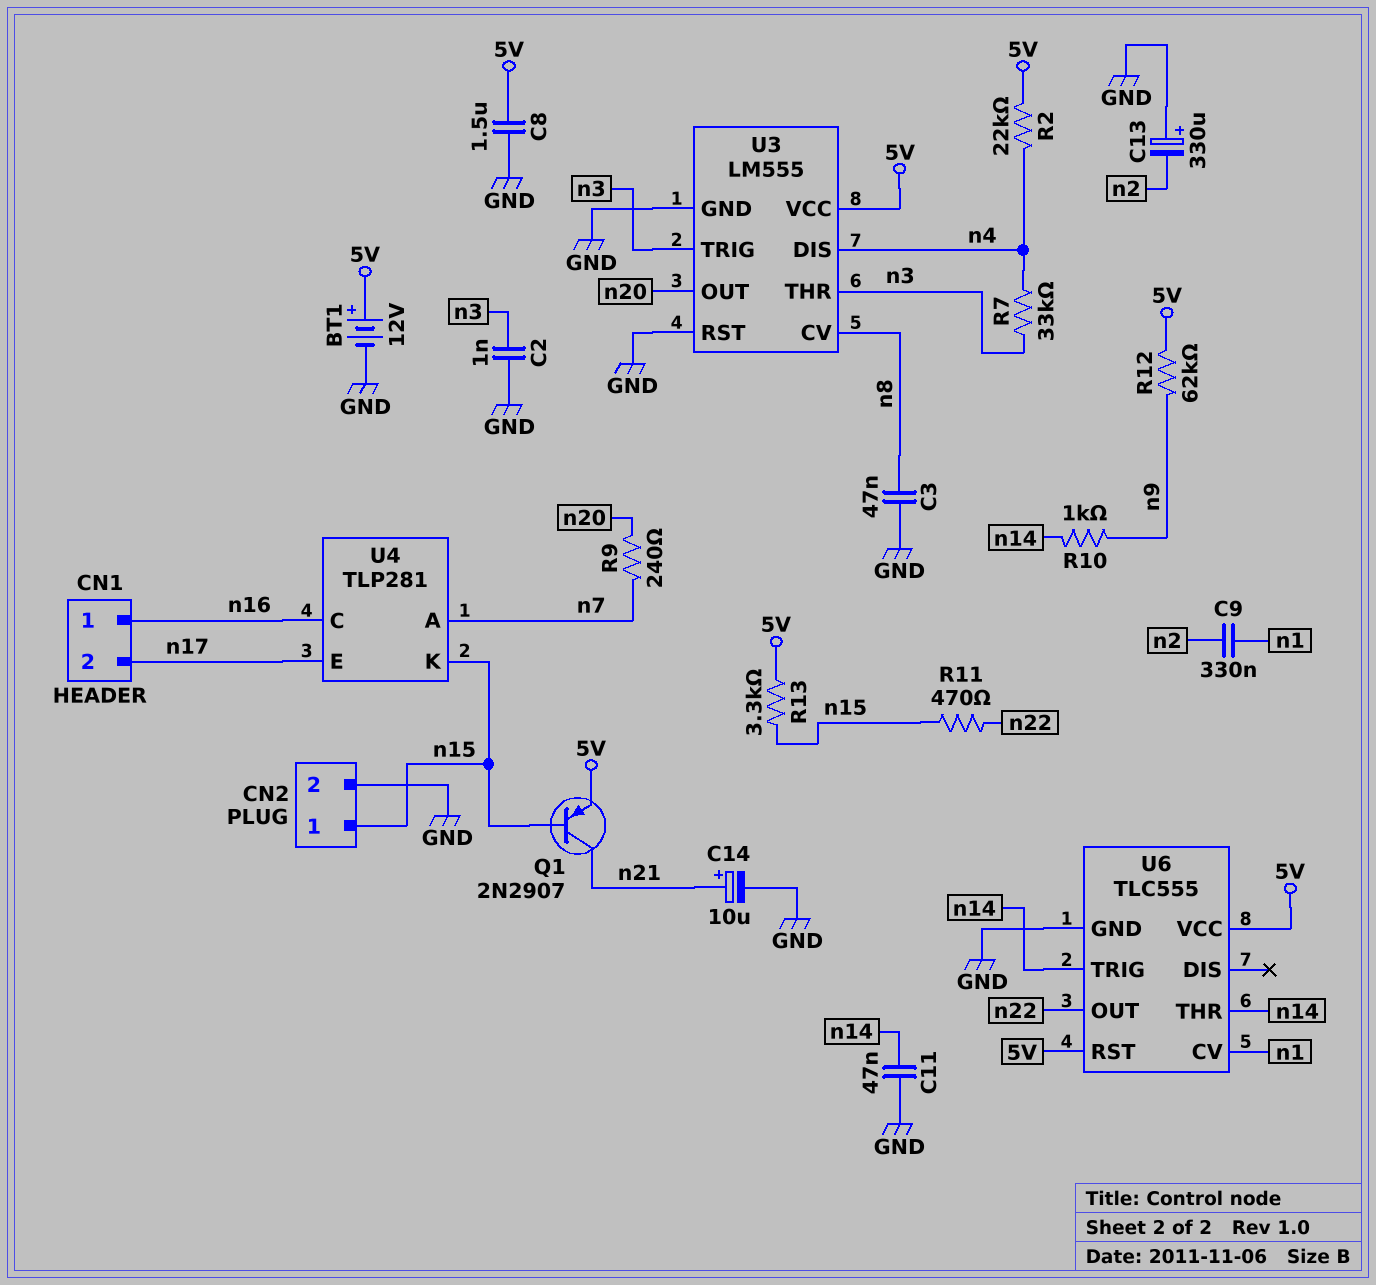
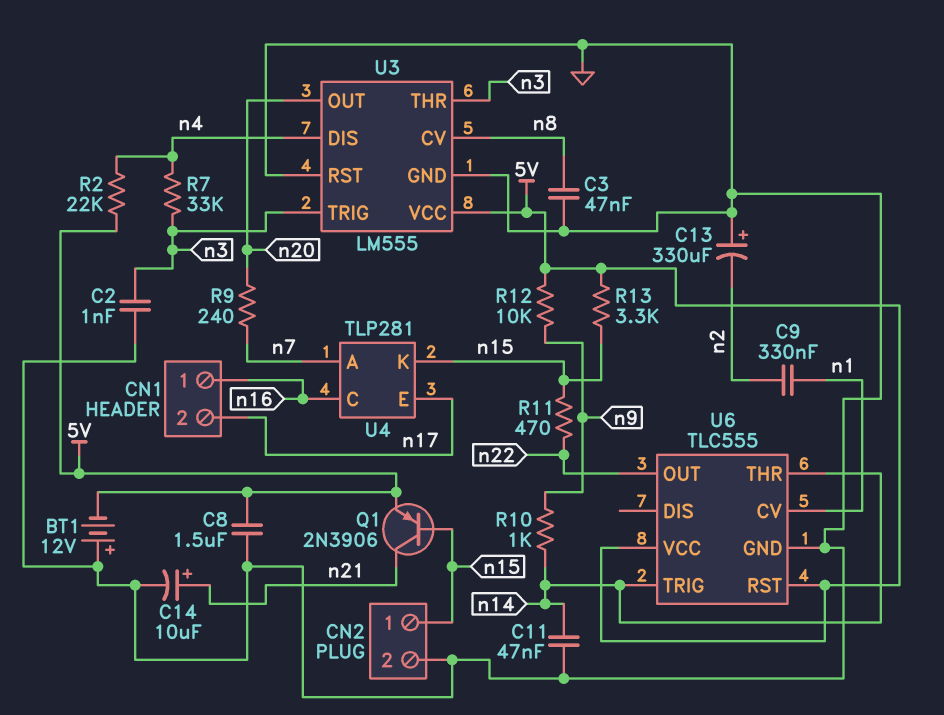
BT1: 12V (plus 5V, minus GND) -> 12V (plus GND, minus 5V)
Q1: PNP 2N2907 (B n15, C n21, E 5V) -> PNP 2N3906 (B n15, C n21, E 5V)
R12: 62k (5V, n9) -> 10k (5V, n9)

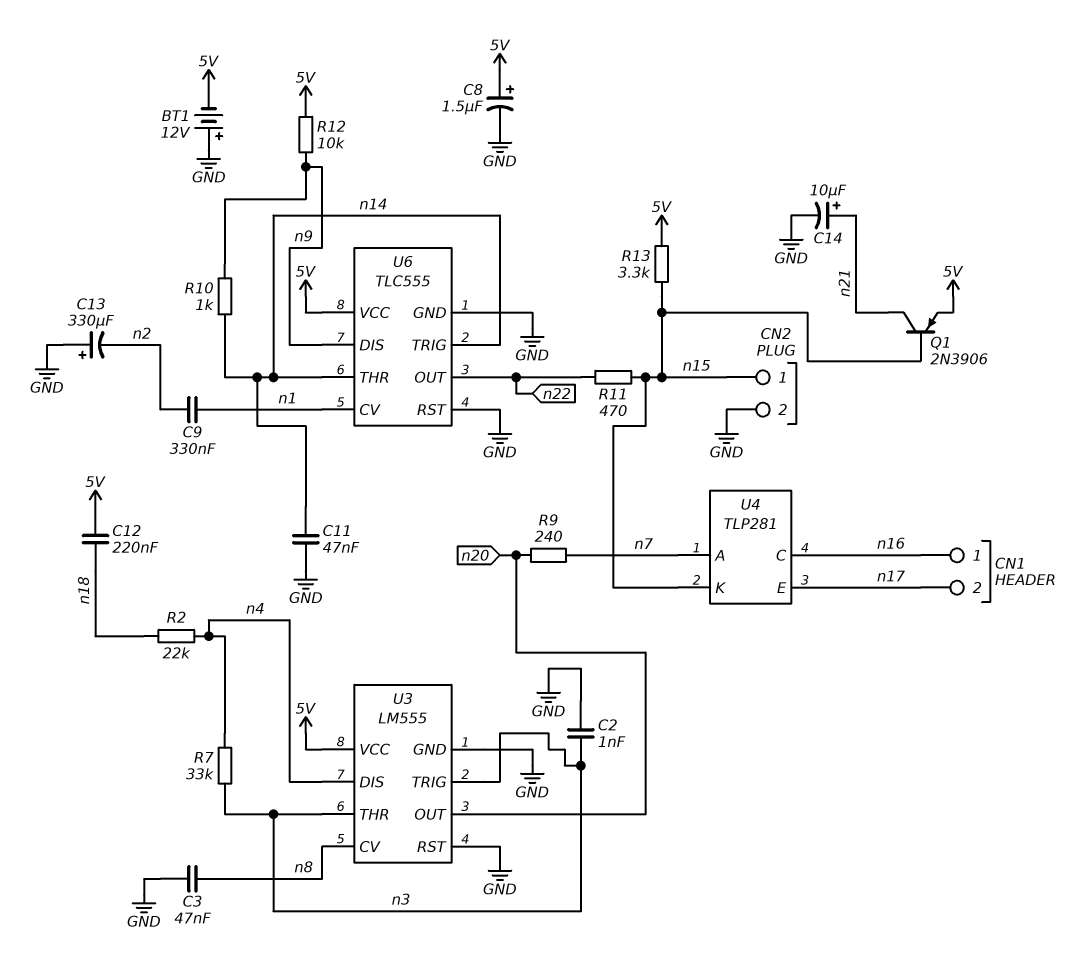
C8: 1.5uF (5V, GND) -> 1.5uF (plus 5V, minus GND)
C12: none -> 220nF (5V, n18)
R2: 22k (5V, n4) -> 22k (n4, n18)
U6 pin DIS: none -> n9
U6 pin RST: 5V -> GND

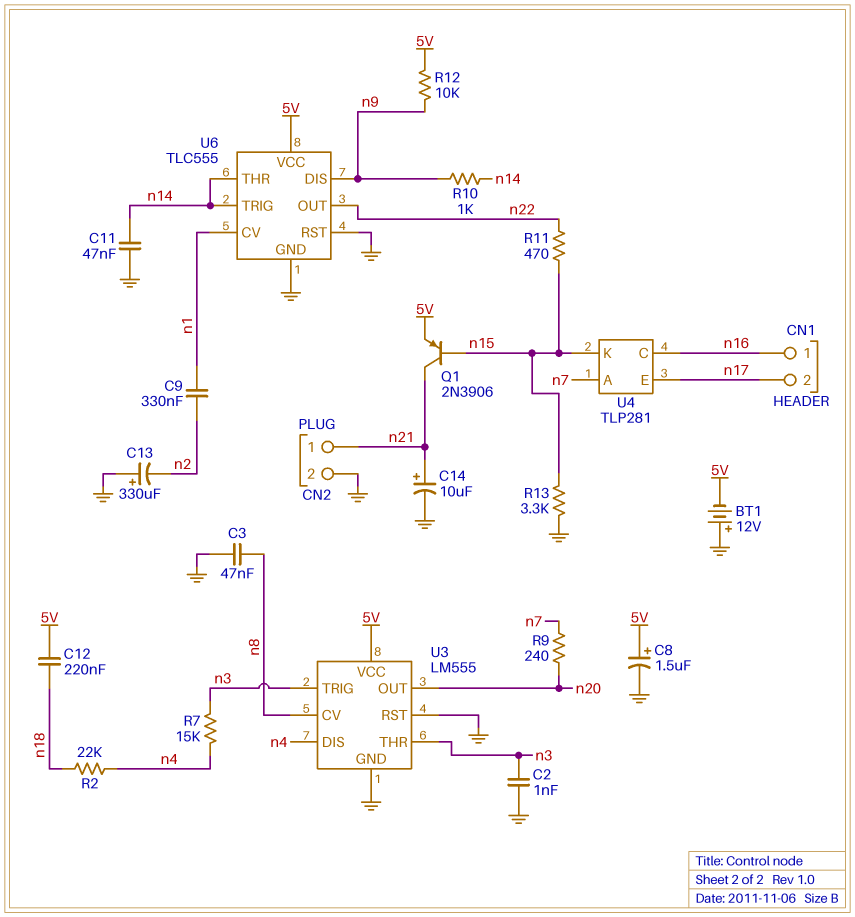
CN2 pin 1: n15 -> n21
R7: 33k (n3, n4) -> 15k (n3, n4)
R13: 3.3k (5V, n15) -> 3.3k (GND, n15)

